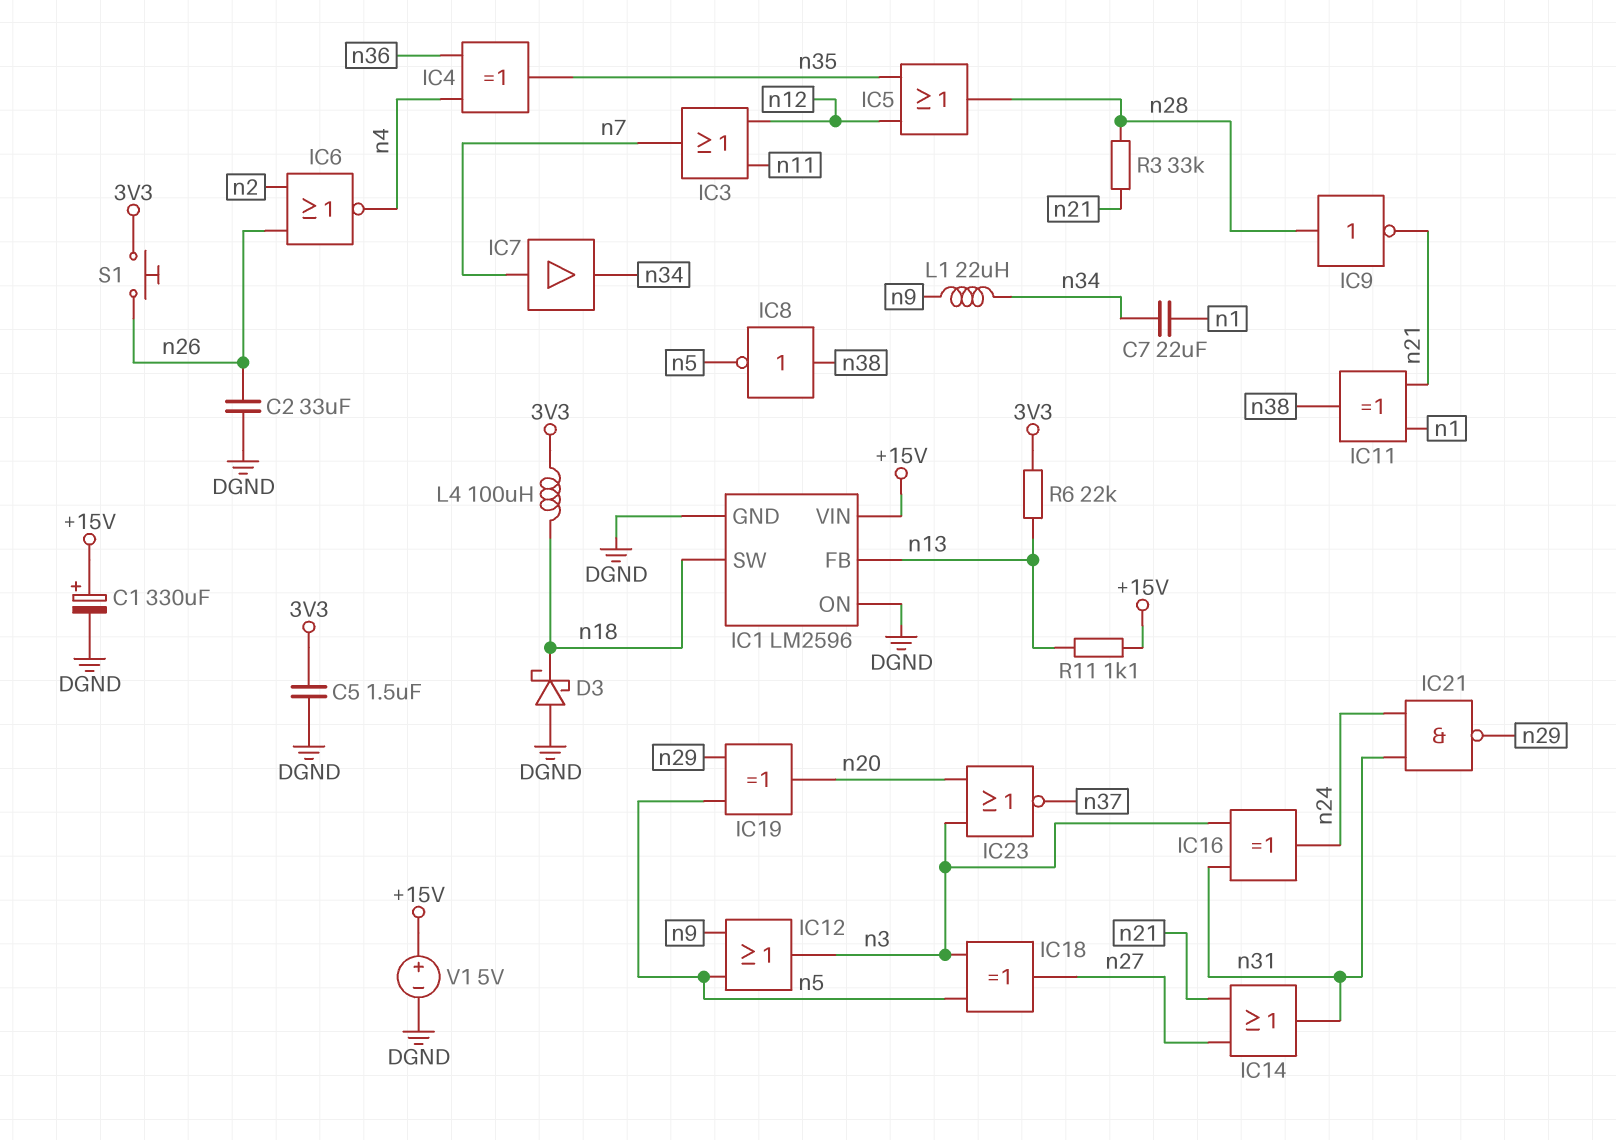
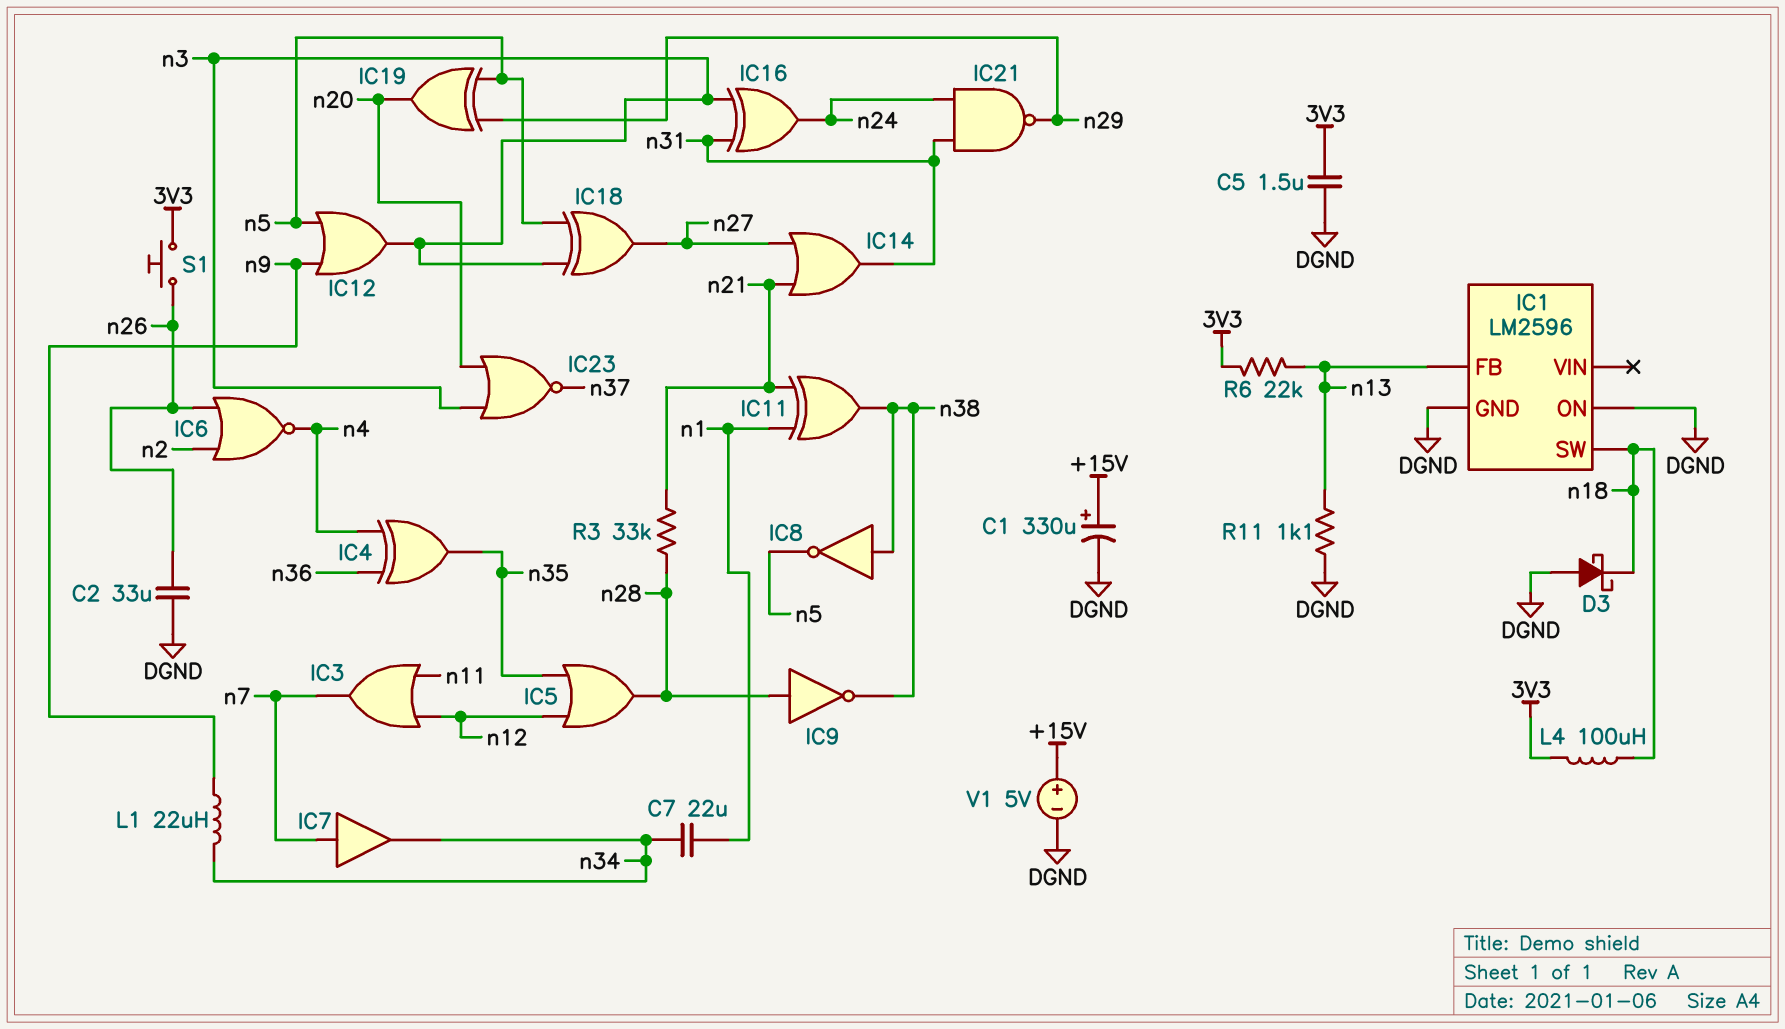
IC1 pin VIN: +15V -> none
IC9: NOT (in n28, out n21) -> NOT (in n28, out n38)
R11: 1.1k (+15V, n13) -> 1.1k (DGND, n13)

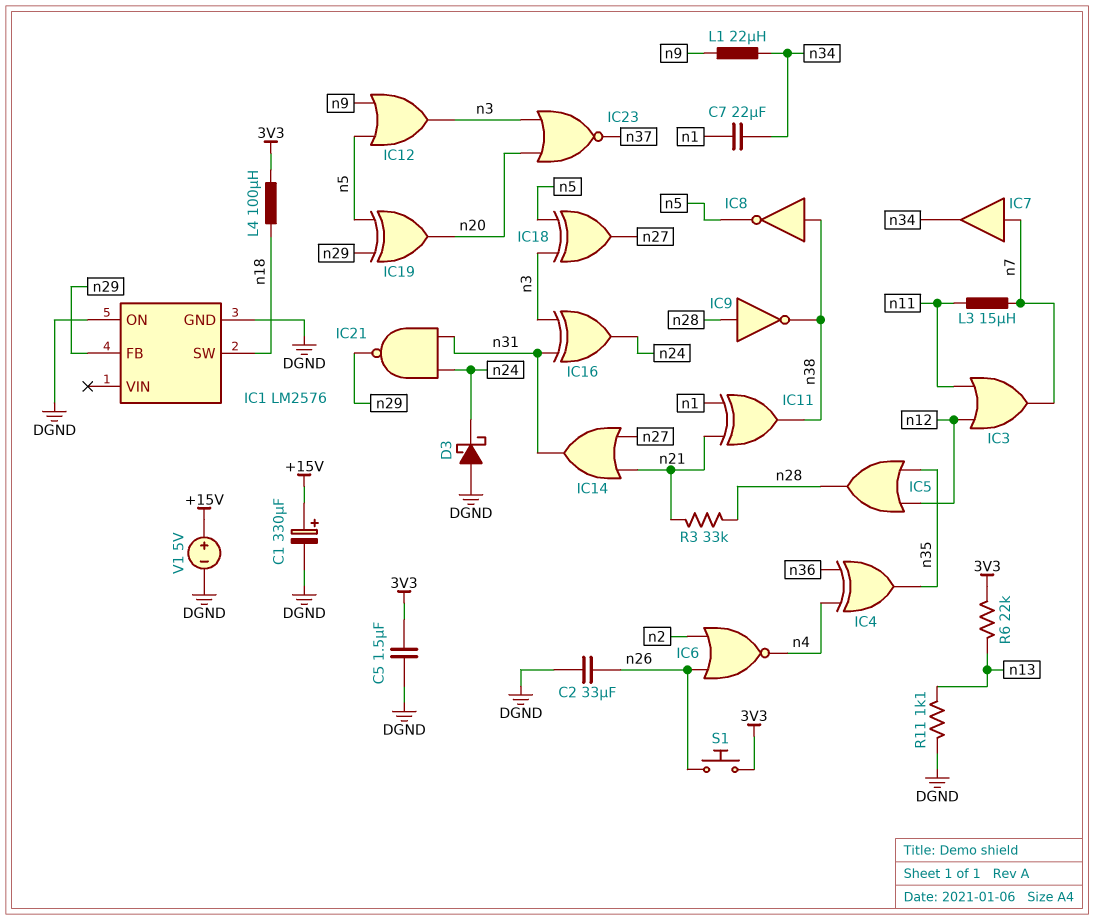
D3: schottky (A DGND, K n18) -> schottky (A DGND, K n24)
IC1: LM2596 -> LM2576
IC1 pin FB: n13 -> n29
L3: none -> 15uH (n7, n11)

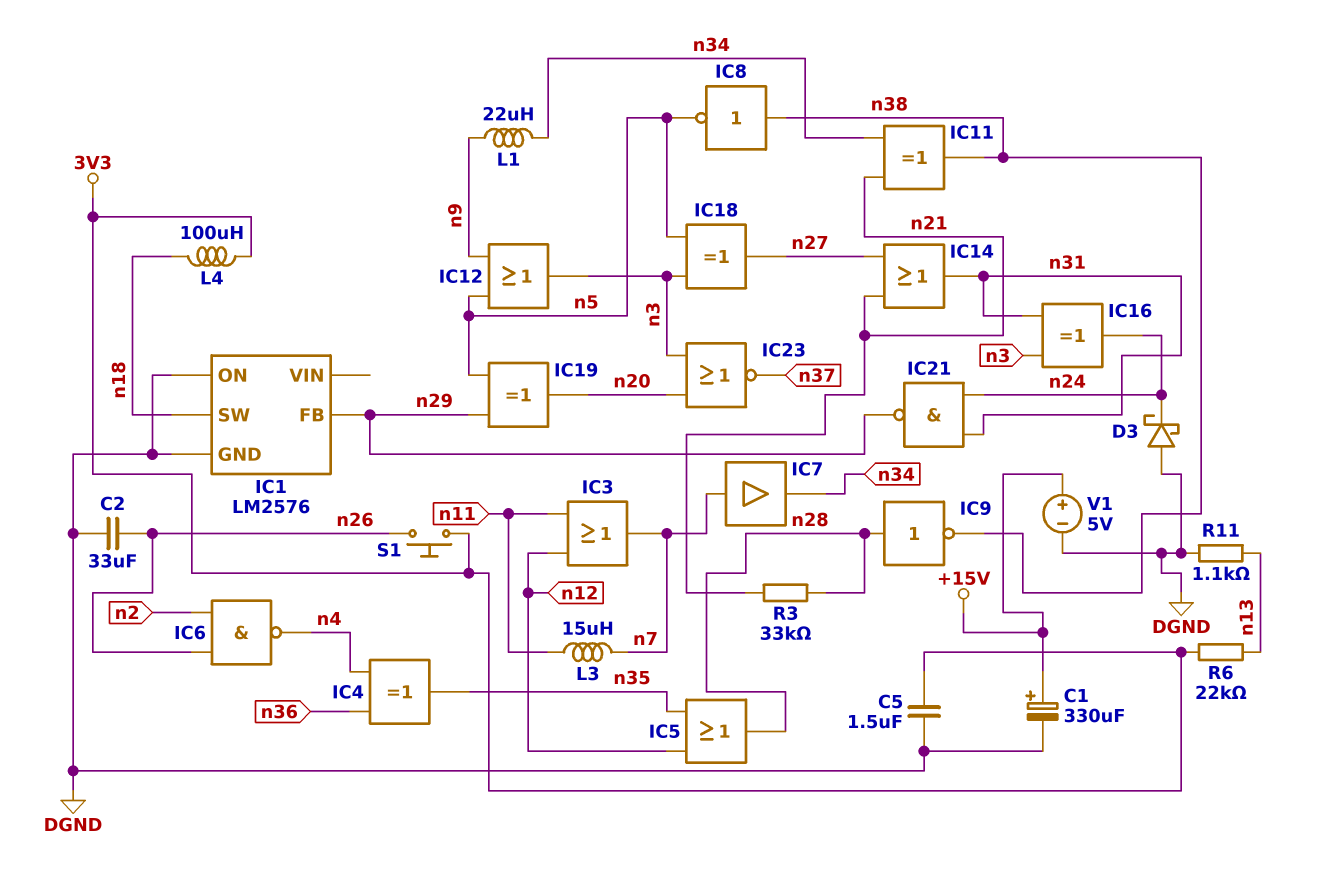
C7: 22uF (n1, n34) -> none
IC6: NOR (in n2, in n26, out n4) -> NAND (in n2, in n26, out n4)
IC11: XOR (in n1, in n21, out n38) -> XOR (in n21, in n34, out n38)

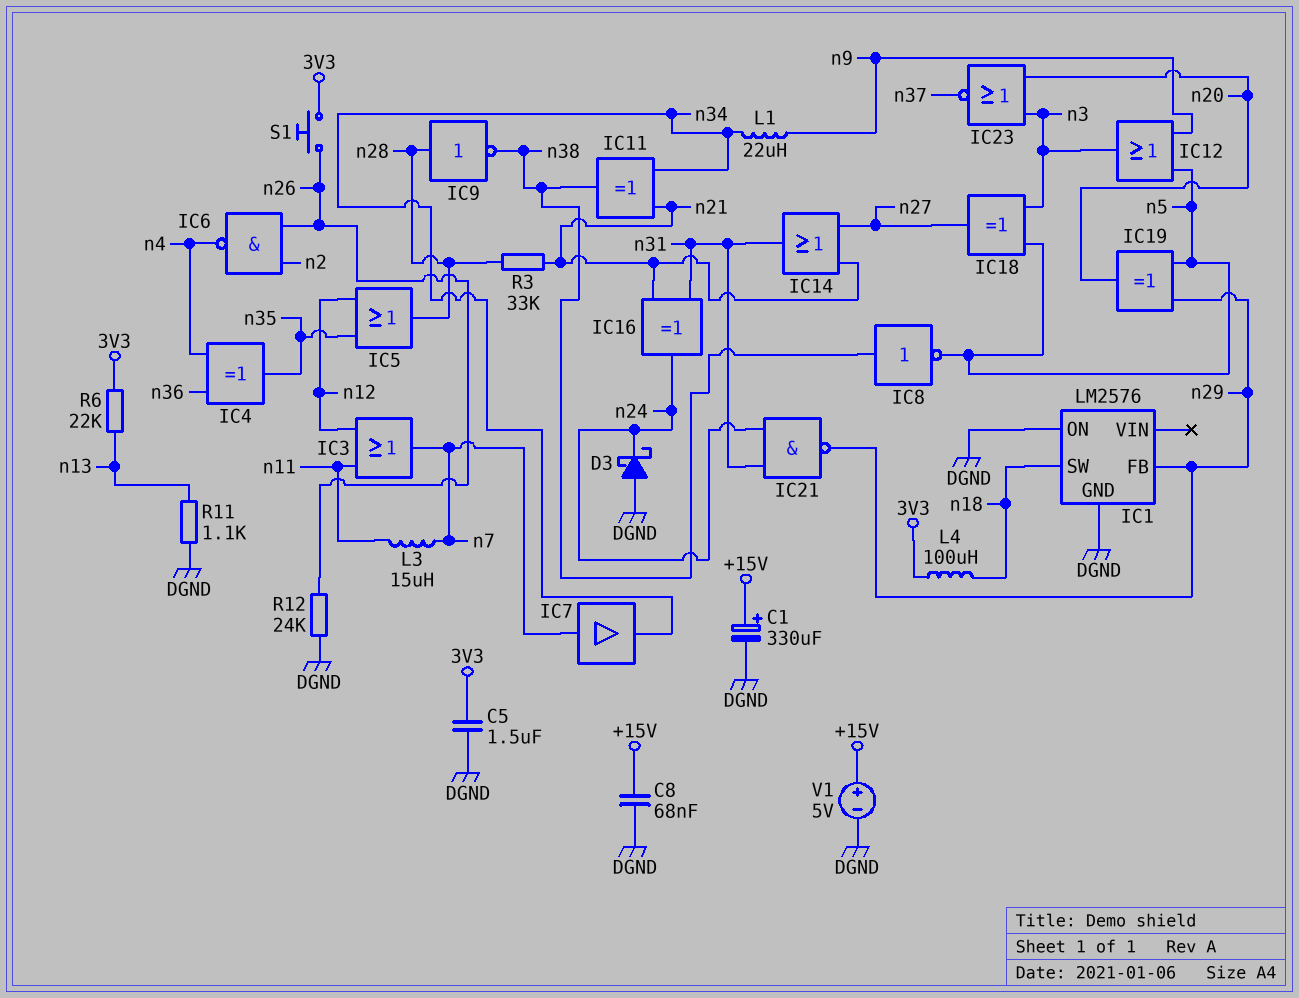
C2: 33uF (DGND, n26) -> none
C8: none -> 68nF (+15V, DGND)
IC16: XOR (in n3, in n31, out n24) -> XOR (in n21, in n31, out n24)
R12: none -> 24k (DGND, n26)

